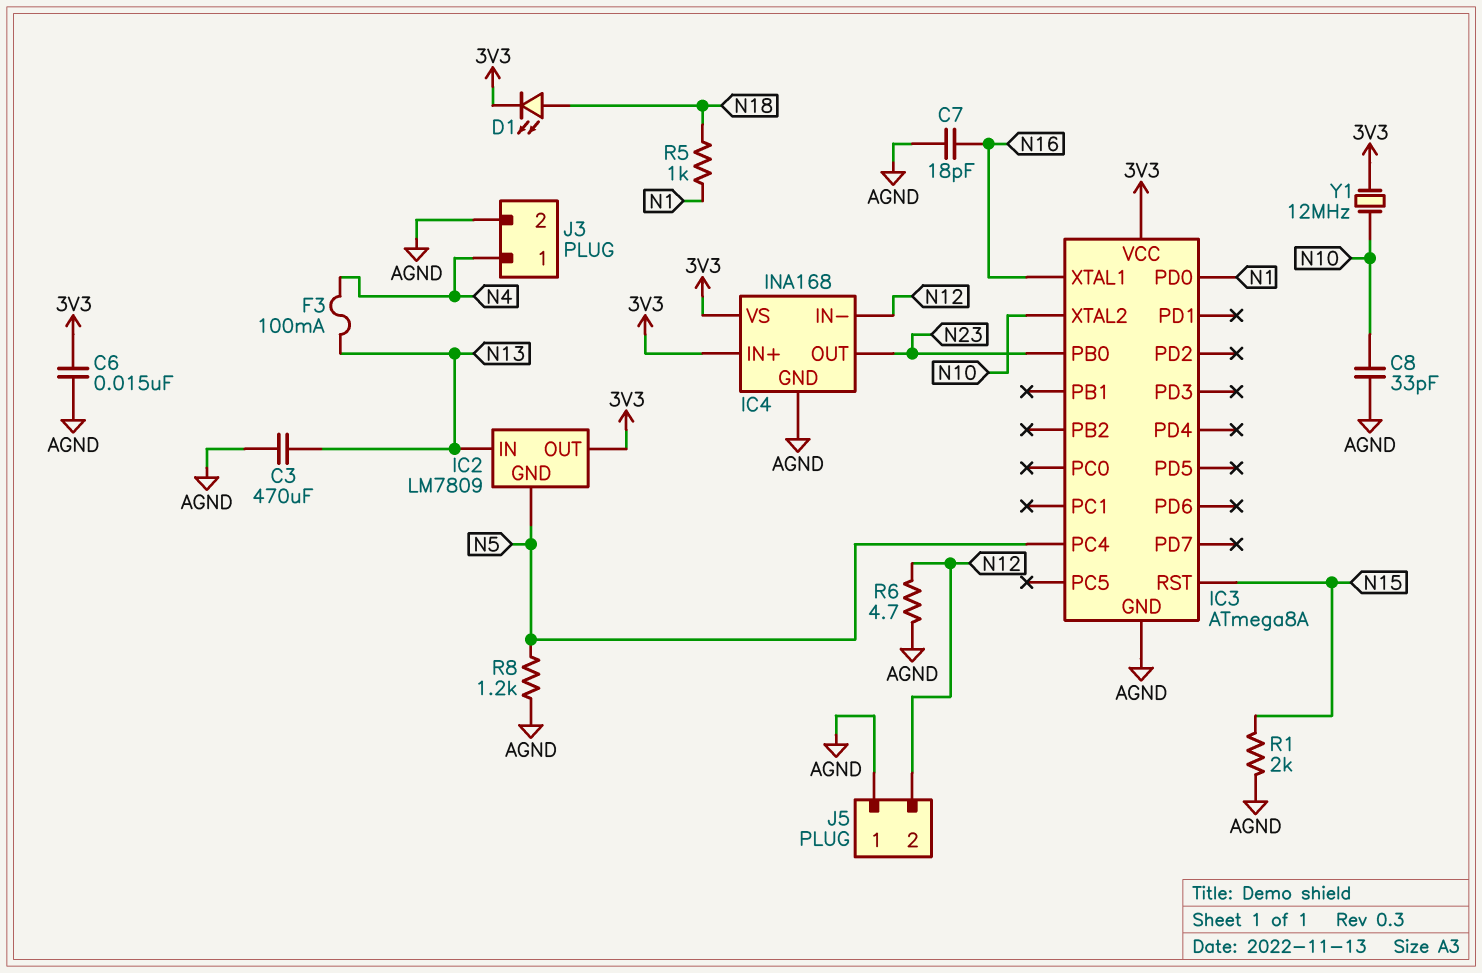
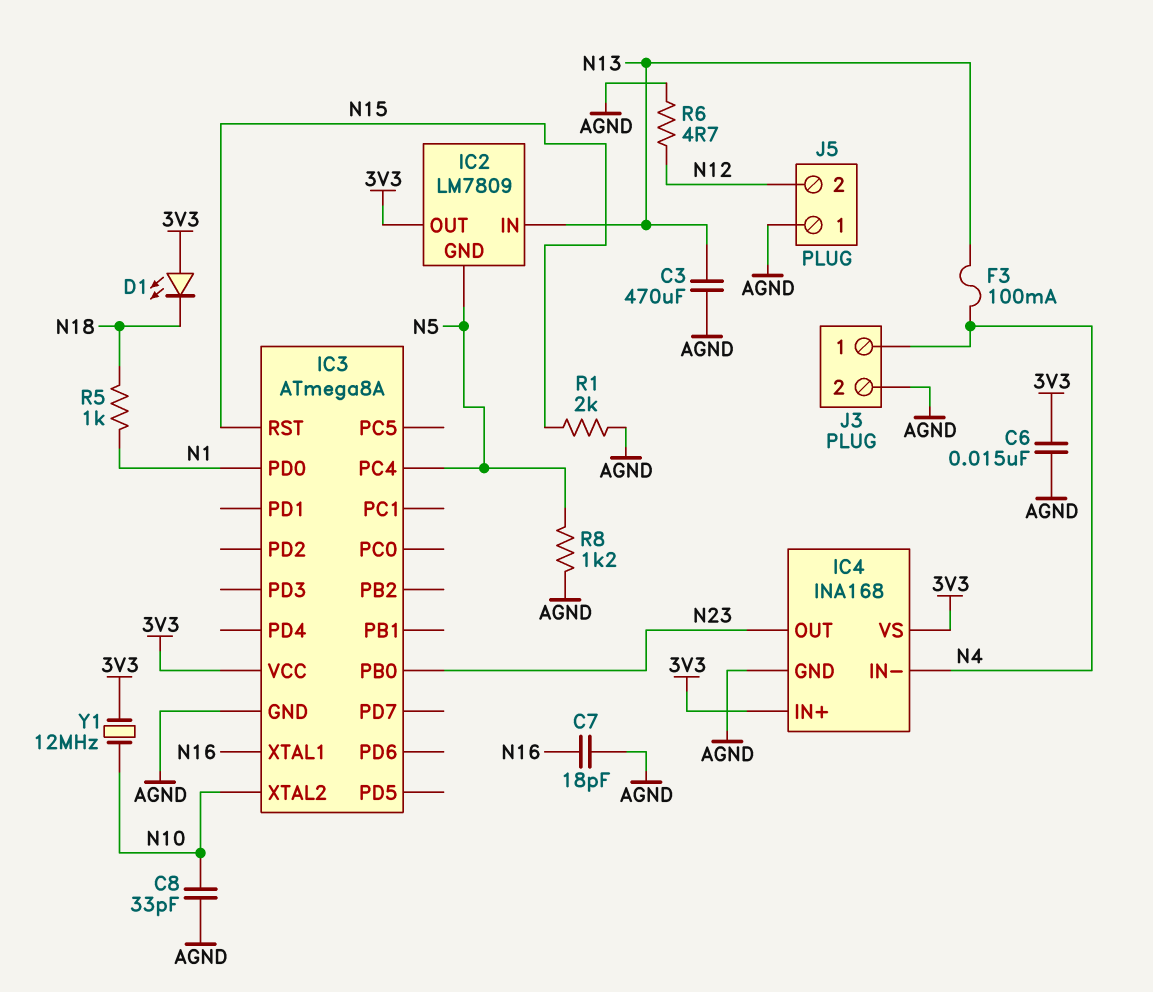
D1: LED (A N18, K 3V3) -> LED (A 3V3, K N18)
IC4 pin IN-: N12 -> N4

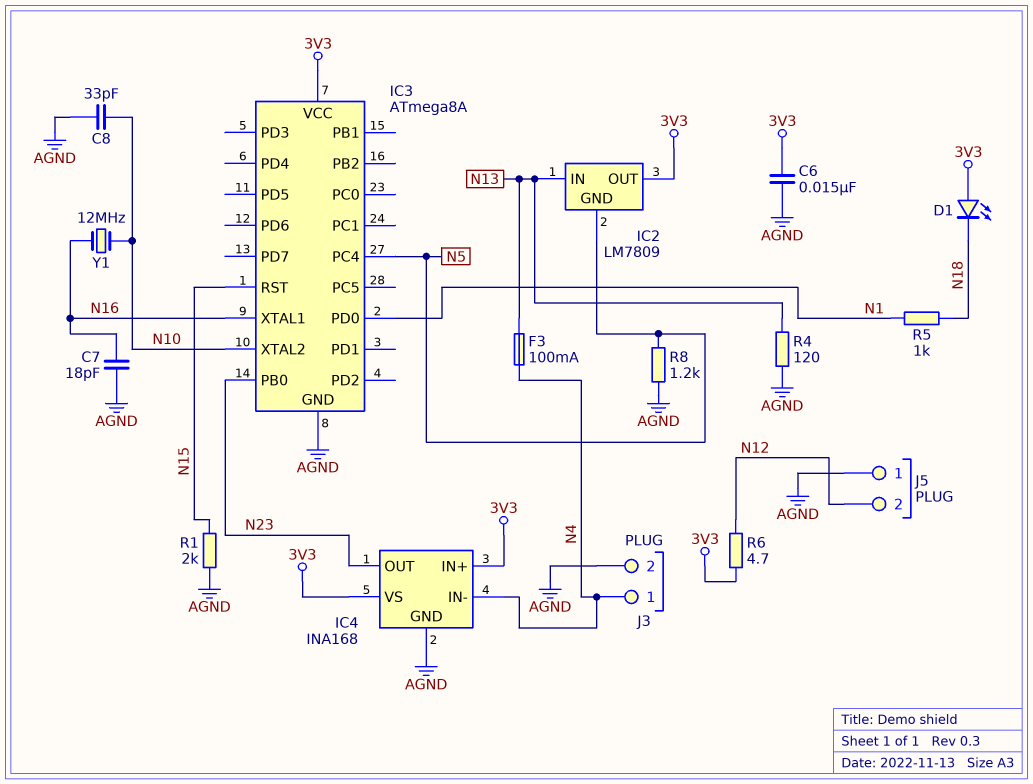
C3: 470uF (AGND, N13) -> none
R4: none -> 120 (AGND, N13)
R6: 4.7 (AGND, N12) -> 4.7 (3V3, N12)
Y1: 12MHz (3V3, N10) -> 12MHz (N10, N16)

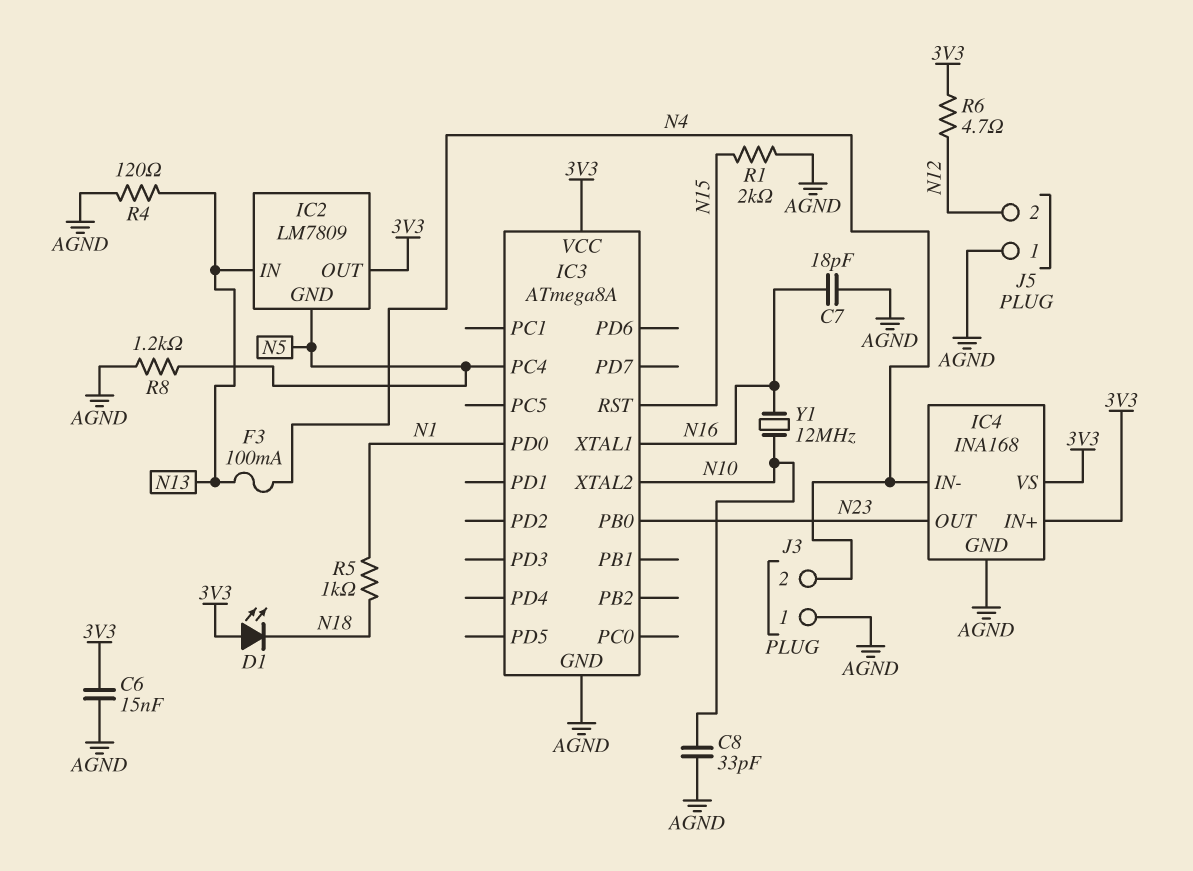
J3 pin 1: N4 -> AGND
J3 pin 2: AGND -> N4

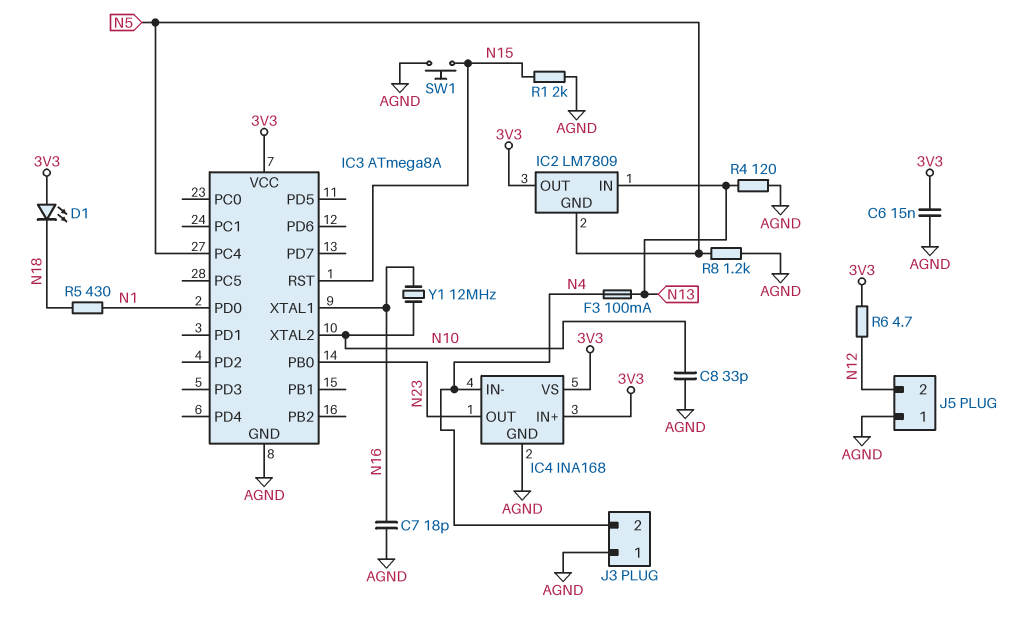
R5: 1k (N1, N18) -> 430 (N1, N18)
SW1: none -> button (AGND, N15)

